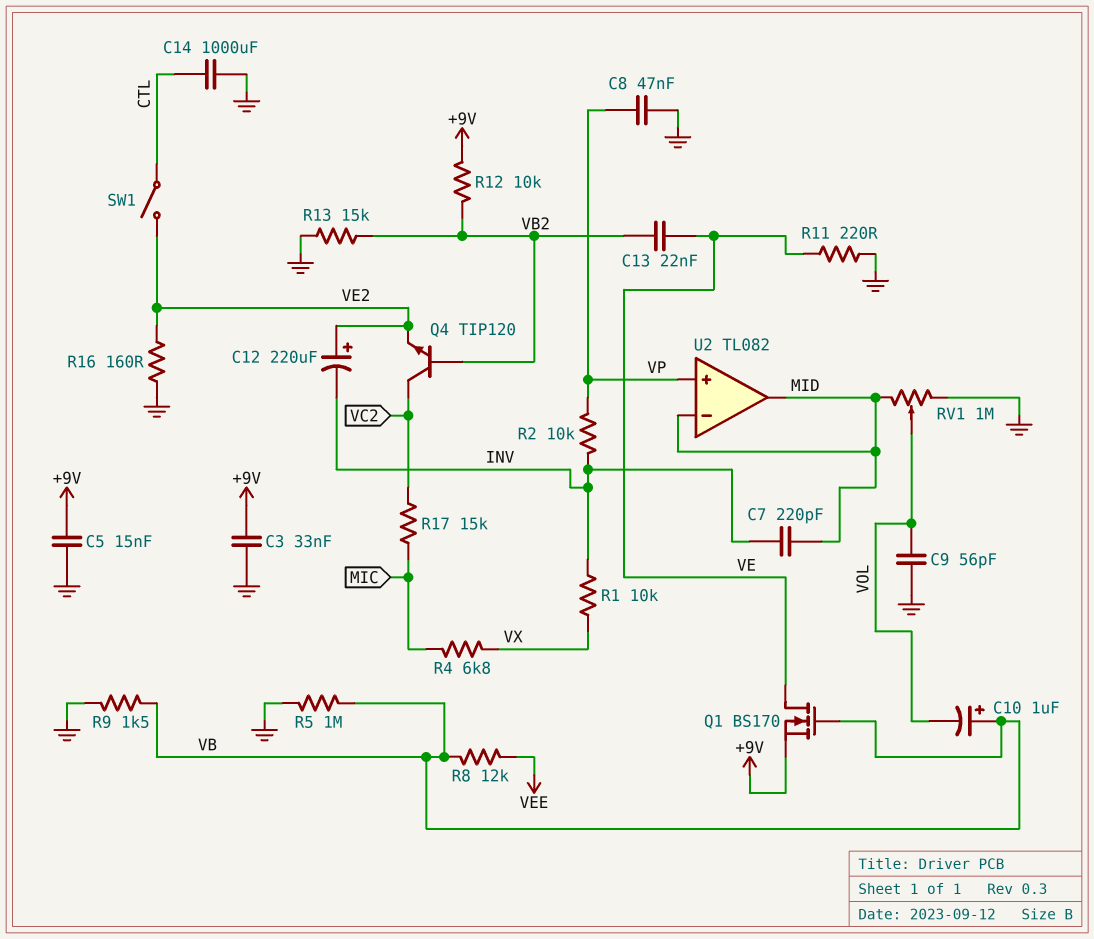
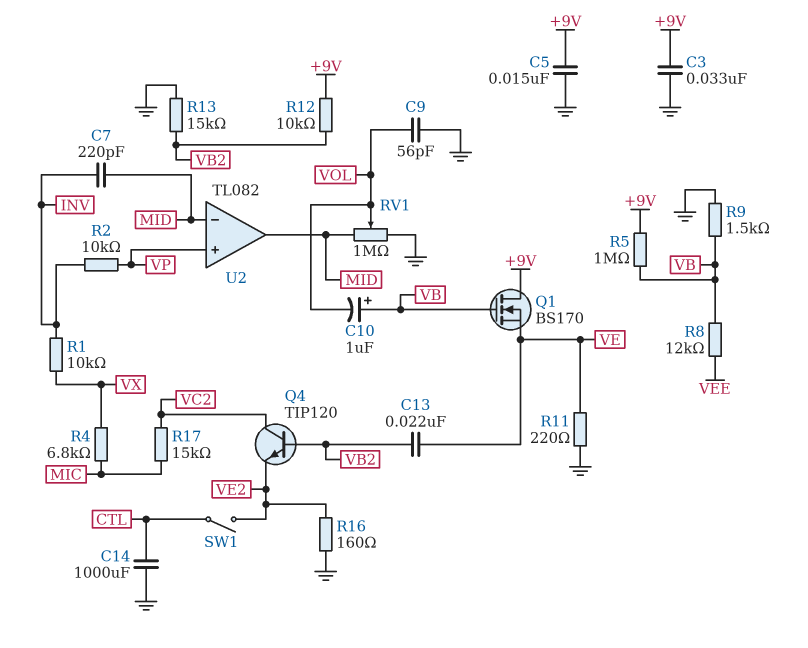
C8: 47nF (GND, VP) -> none
C12: 220uF (plus VE2, minus INV) -> none
Q1: NMOS BS170 (G VB, D VE, S +9V) -> NMOS BS170 (G VB, D +9V, S VE)
R5: 1M (GND, VB) -> 1M (+9V, VB)

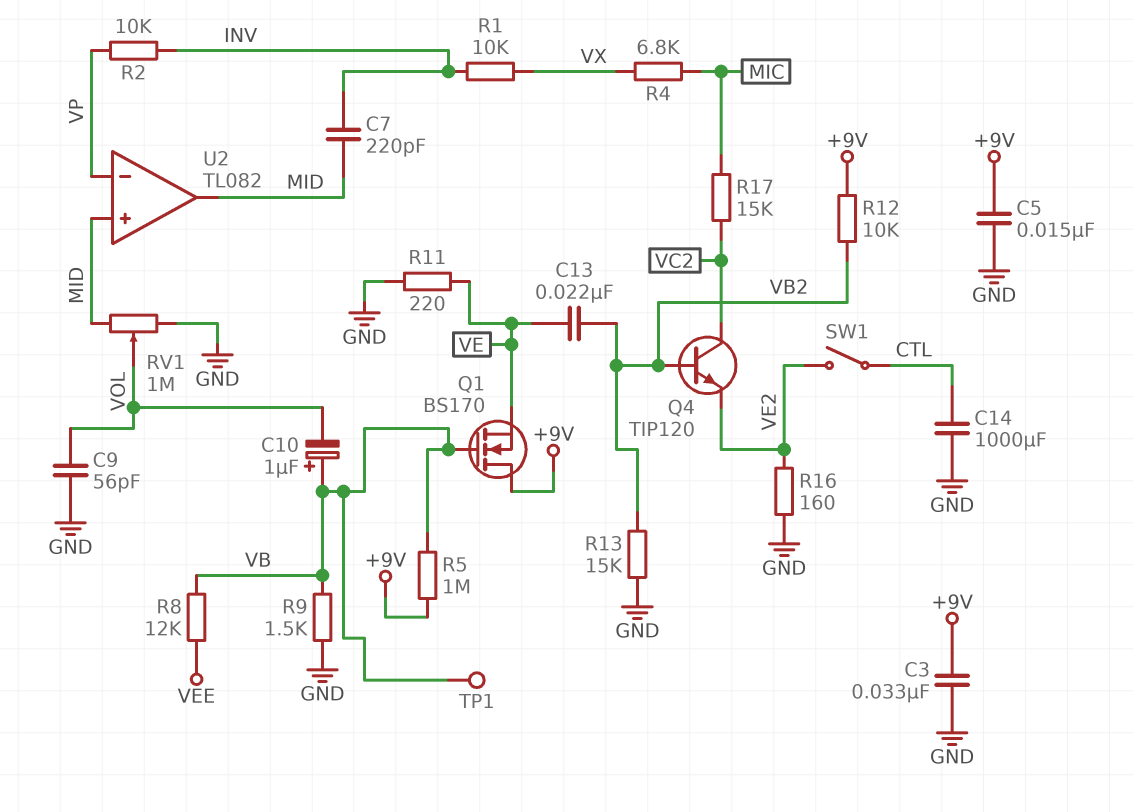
TP1: none -> test point (VB)
U2 pin in+: VP -> MID
U2 pin in-: MID -> VP

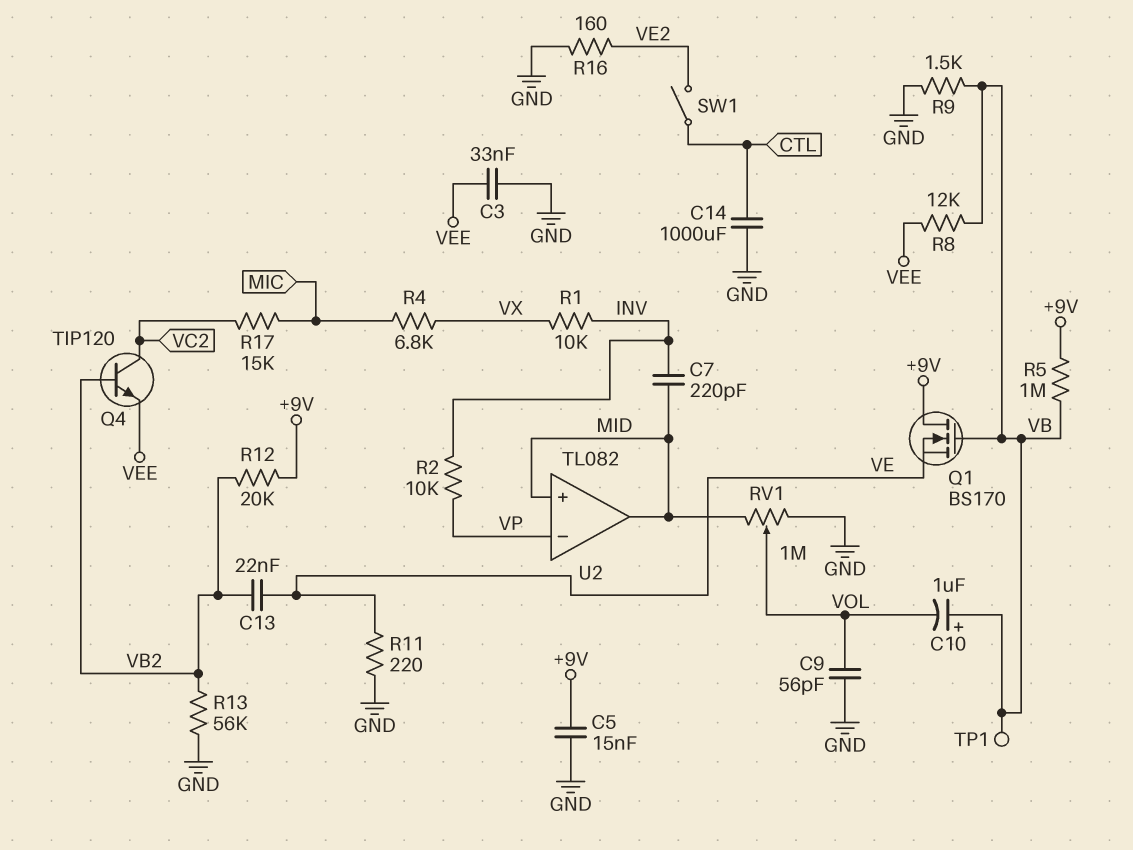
C3: 33nF (+9V, GND) -> 33nF (GND, VEE)
Q4: NPN TIP120 (B VB2, C VC2, E VE2) -> NPN TIP120 (B VB2, C VC2, E VEE)
R12: 10k (+9V, VB2) -> 20k (+9V, VB2)
R13: 15k (GND, VB2) -> 56k (GND, VB2)

